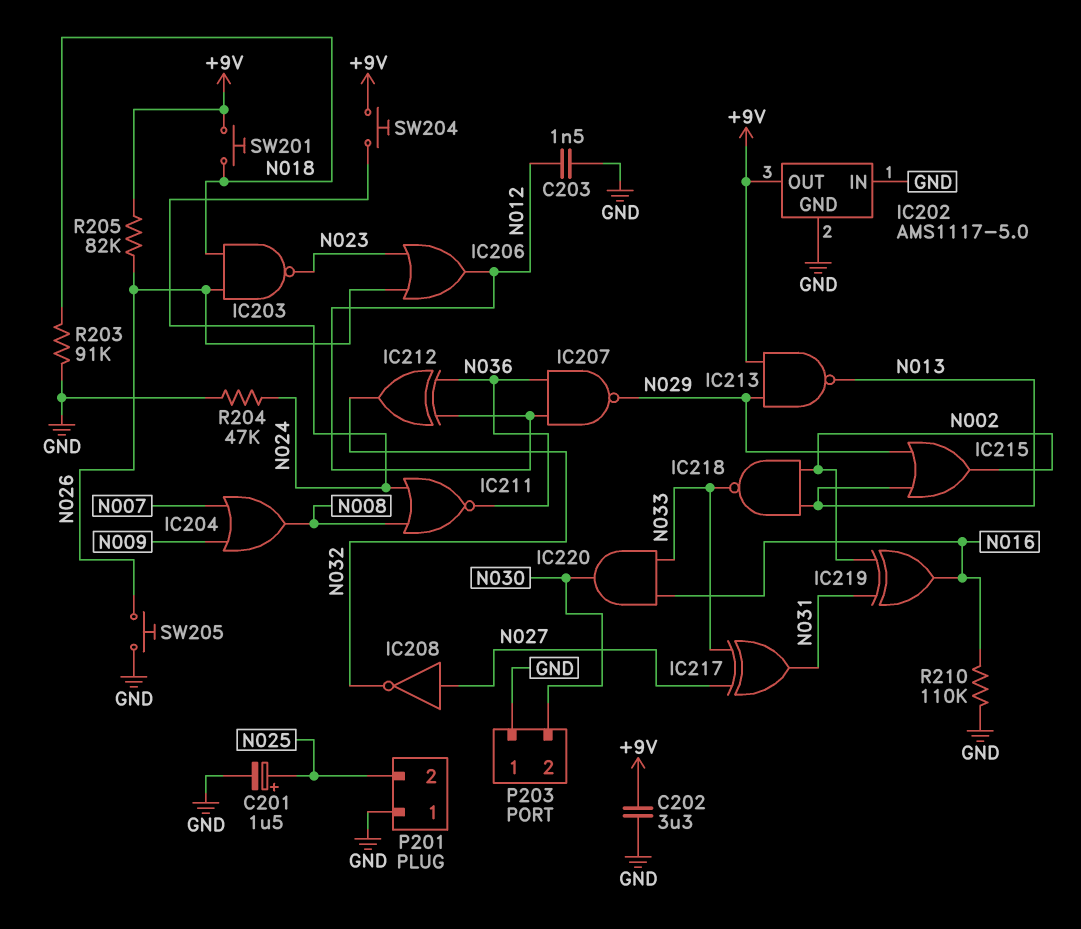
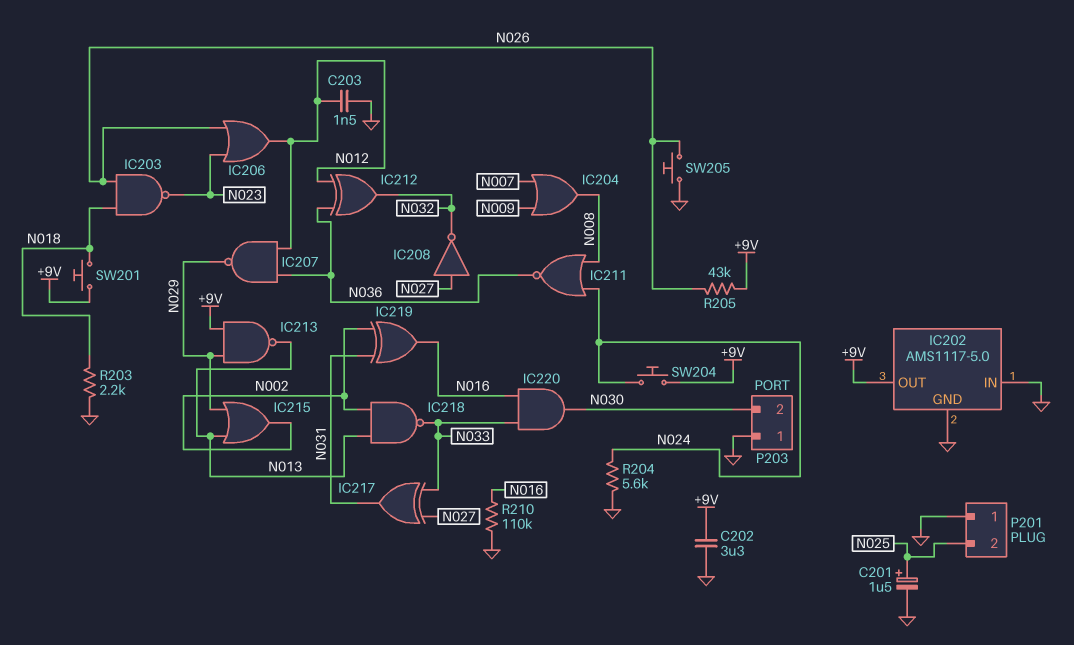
R203: 91k (GND, N018) -> 2.2k (GND, N018)
R204: 47k (GND, N024) -> 5.6k (GND, N024)
R205: 82k (+9V, N026) -> 43k (+9V, N026)

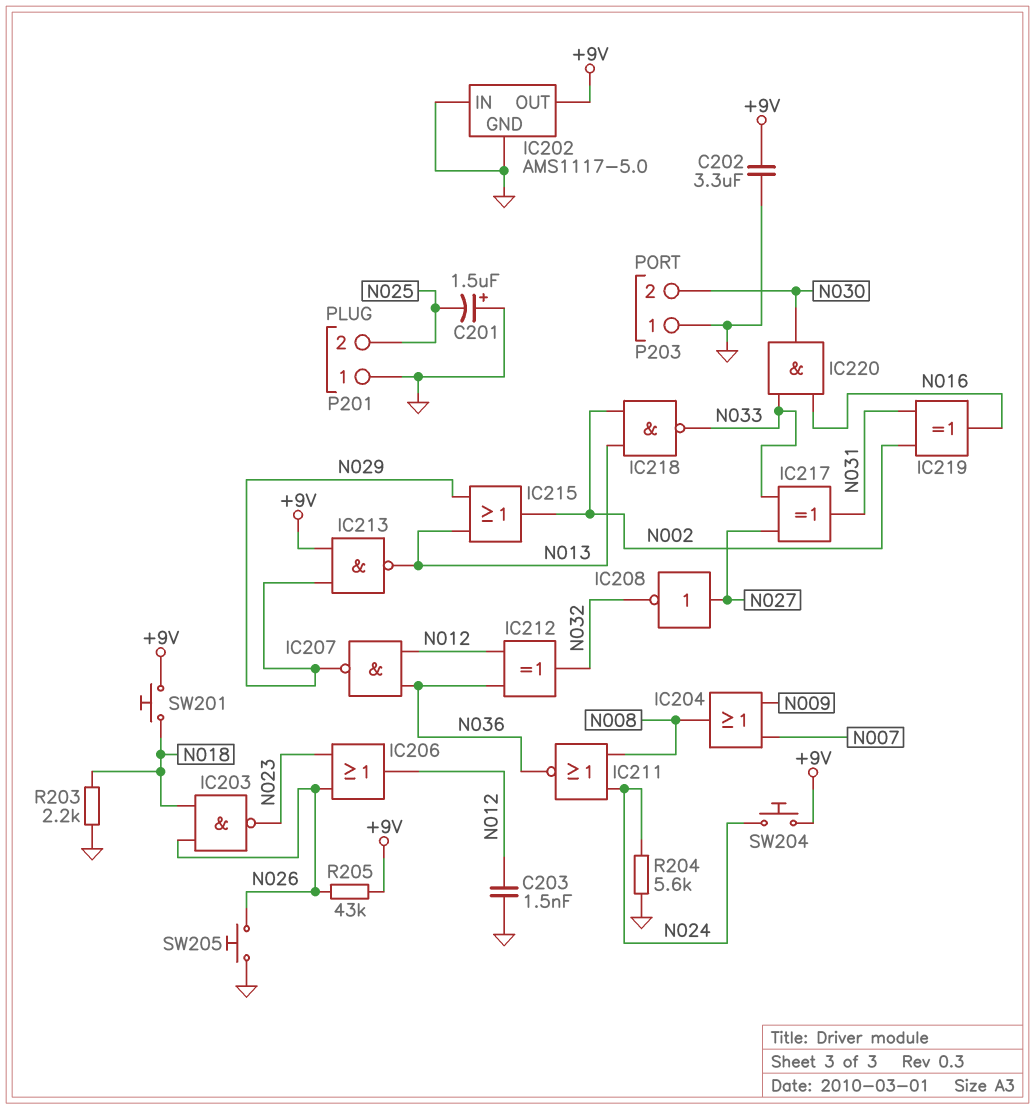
C201: 1.5uF (plus N025, minus GND) -> 1.5uF (plus GND, minus N025)
R210: 110k (GND, N016) -> none

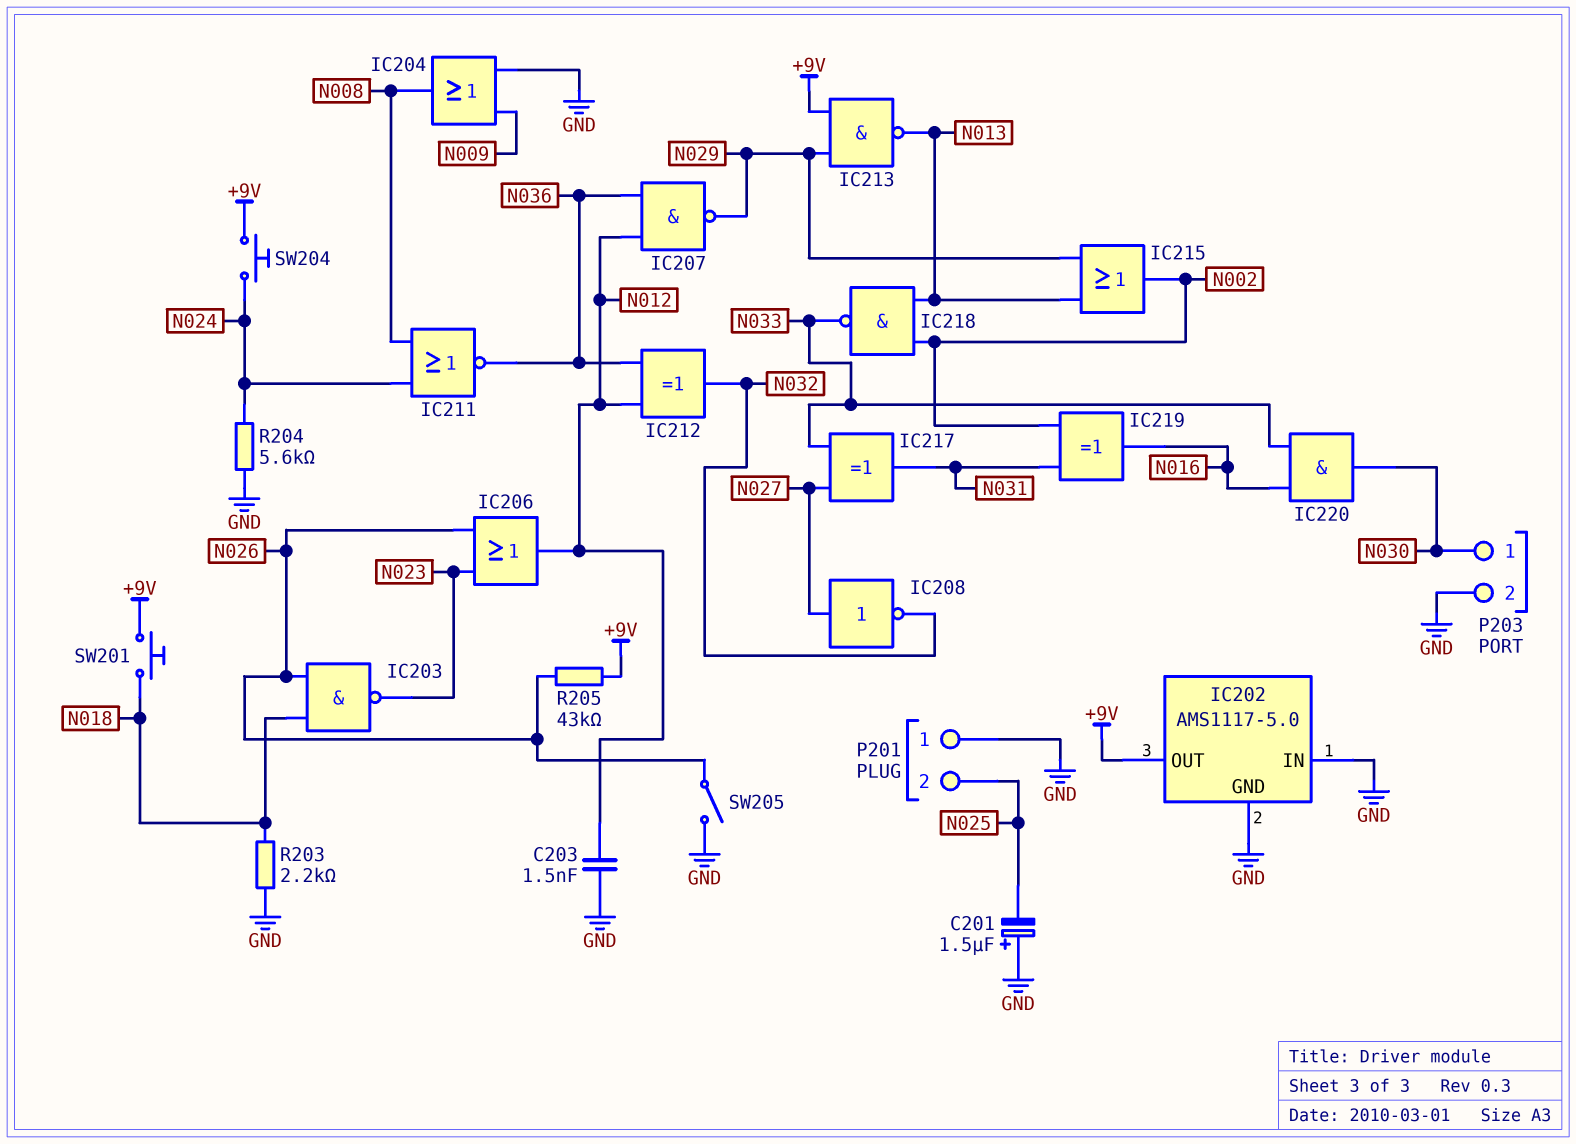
C202: 3.3uF (+9V, GND) -> none
IC204: OR (in N007, in N009, out N008) -> OR (in GND, in N009, out N008)
P203 pin 1: GND -> N030
P203 pin 2: N030 -> GND
SW205: button (GND, N026) -> switch (GND, N026)

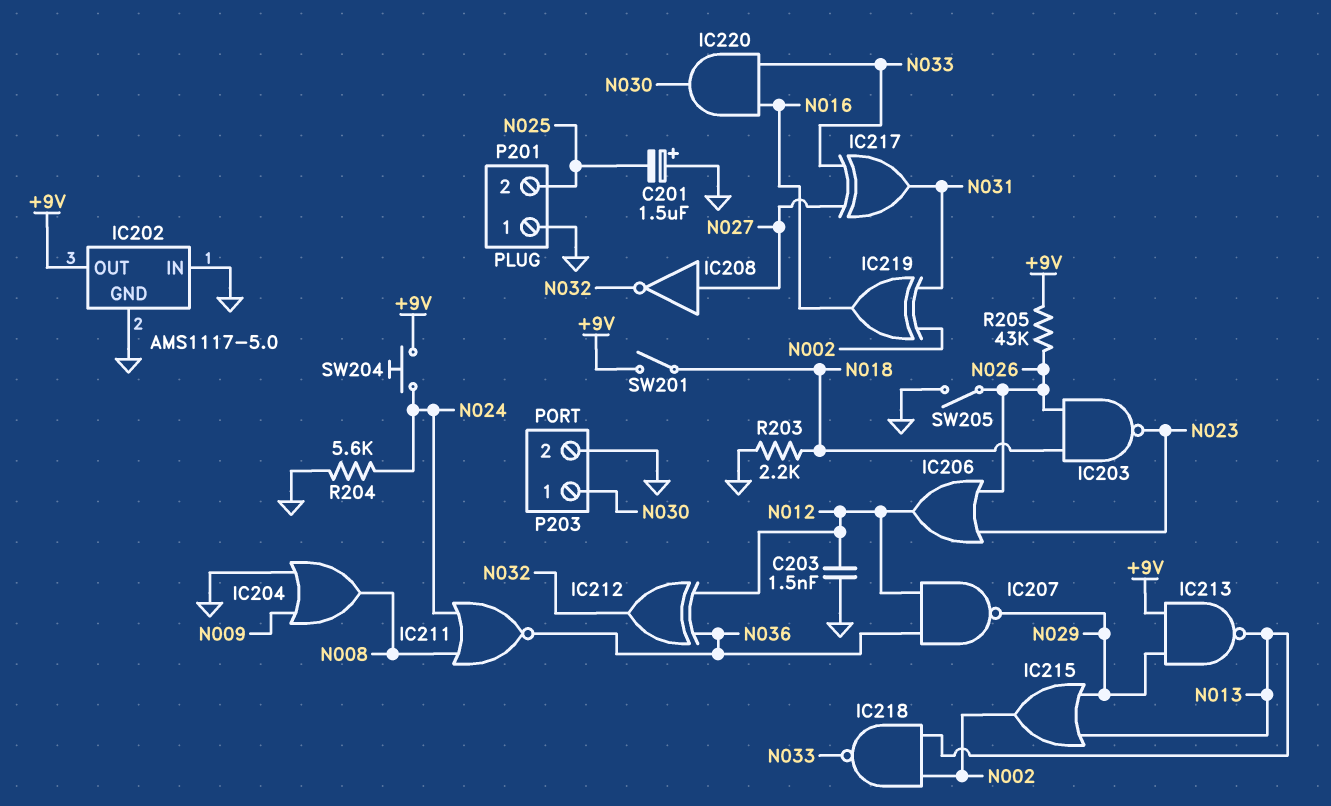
SW201: button (+9V, N018) -> switch (+9V, N018)

